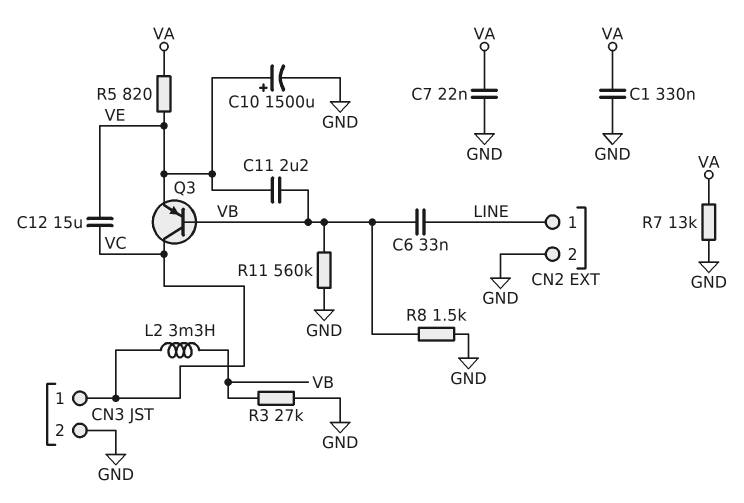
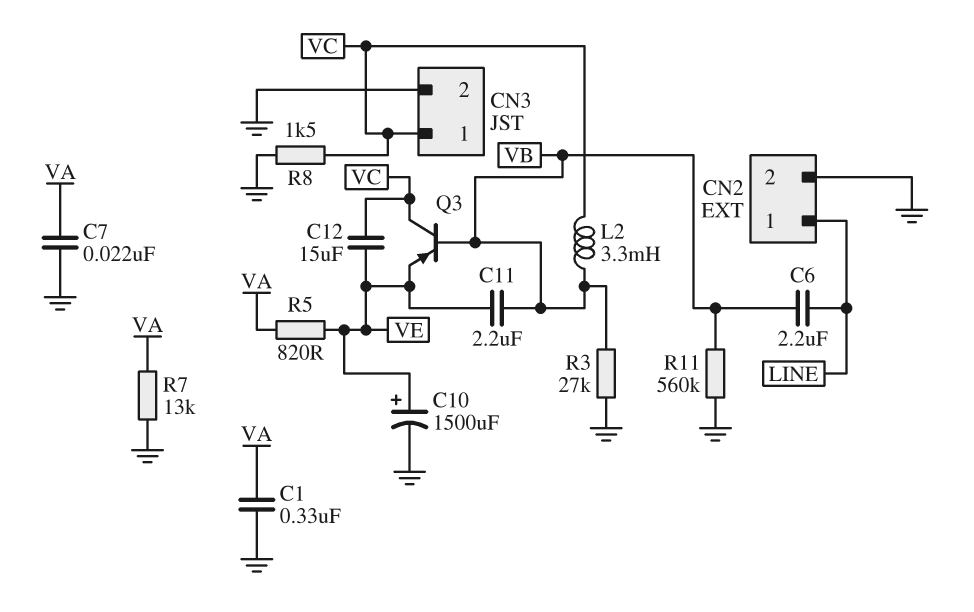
C6: 33nF (LINE, VB) -> 2.2uF (LINE, VB)
R8: 1.5k (GND, VB) -> 1.5k (GND, VC)

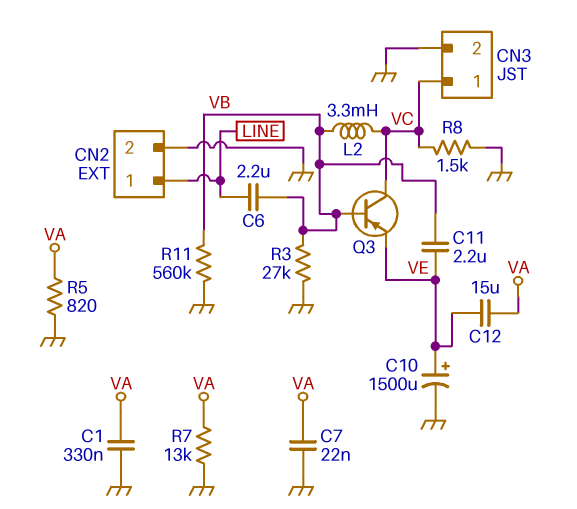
C12: 15uF (VC, VE) -> 15uF (VA, VE)
R5: 820 (VA, VE) -> 820 (GND, VA)

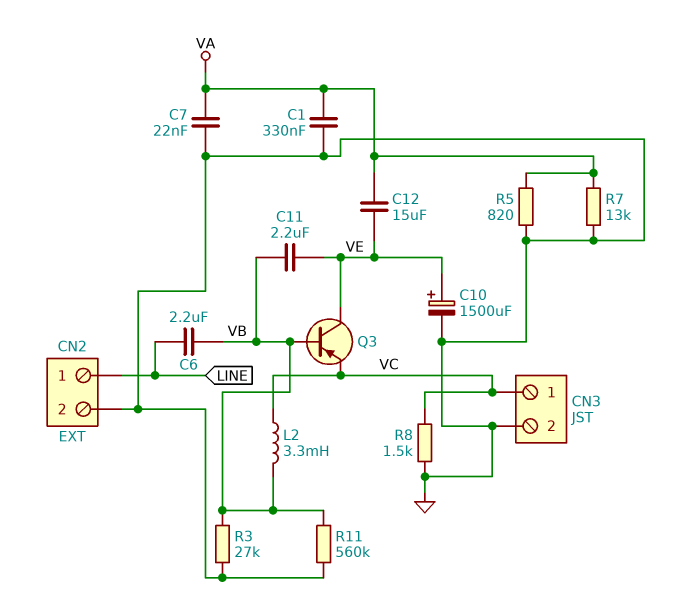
Q3: PNP (B VB, C VC, E VE) -> PNP (B VB, C VE, E VC)

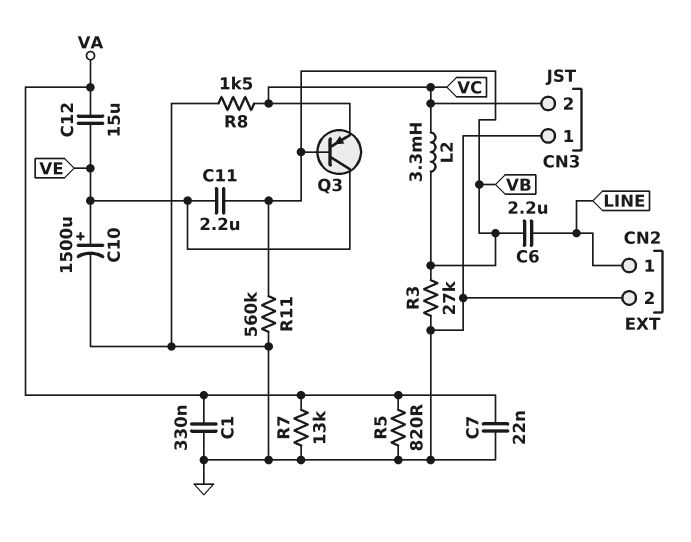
CN3 pin 1: VC -> GND
CN3 pin 2: GND -> VC

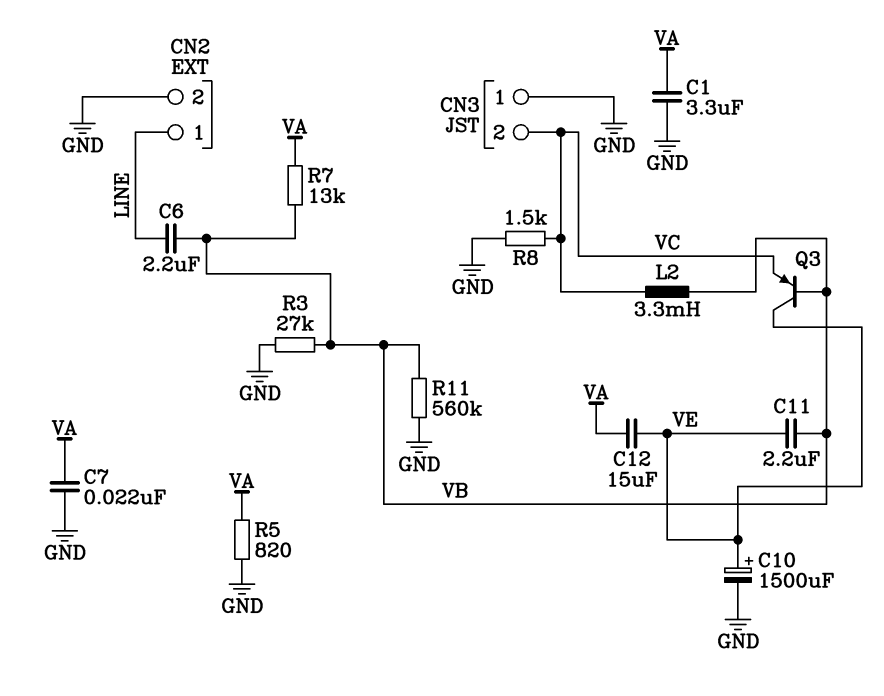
C1: 330nF (GND, VA) -> 3.3uF (GND, VA)
R7: 13k (GND, VA) -> 13k (VA, VB)

